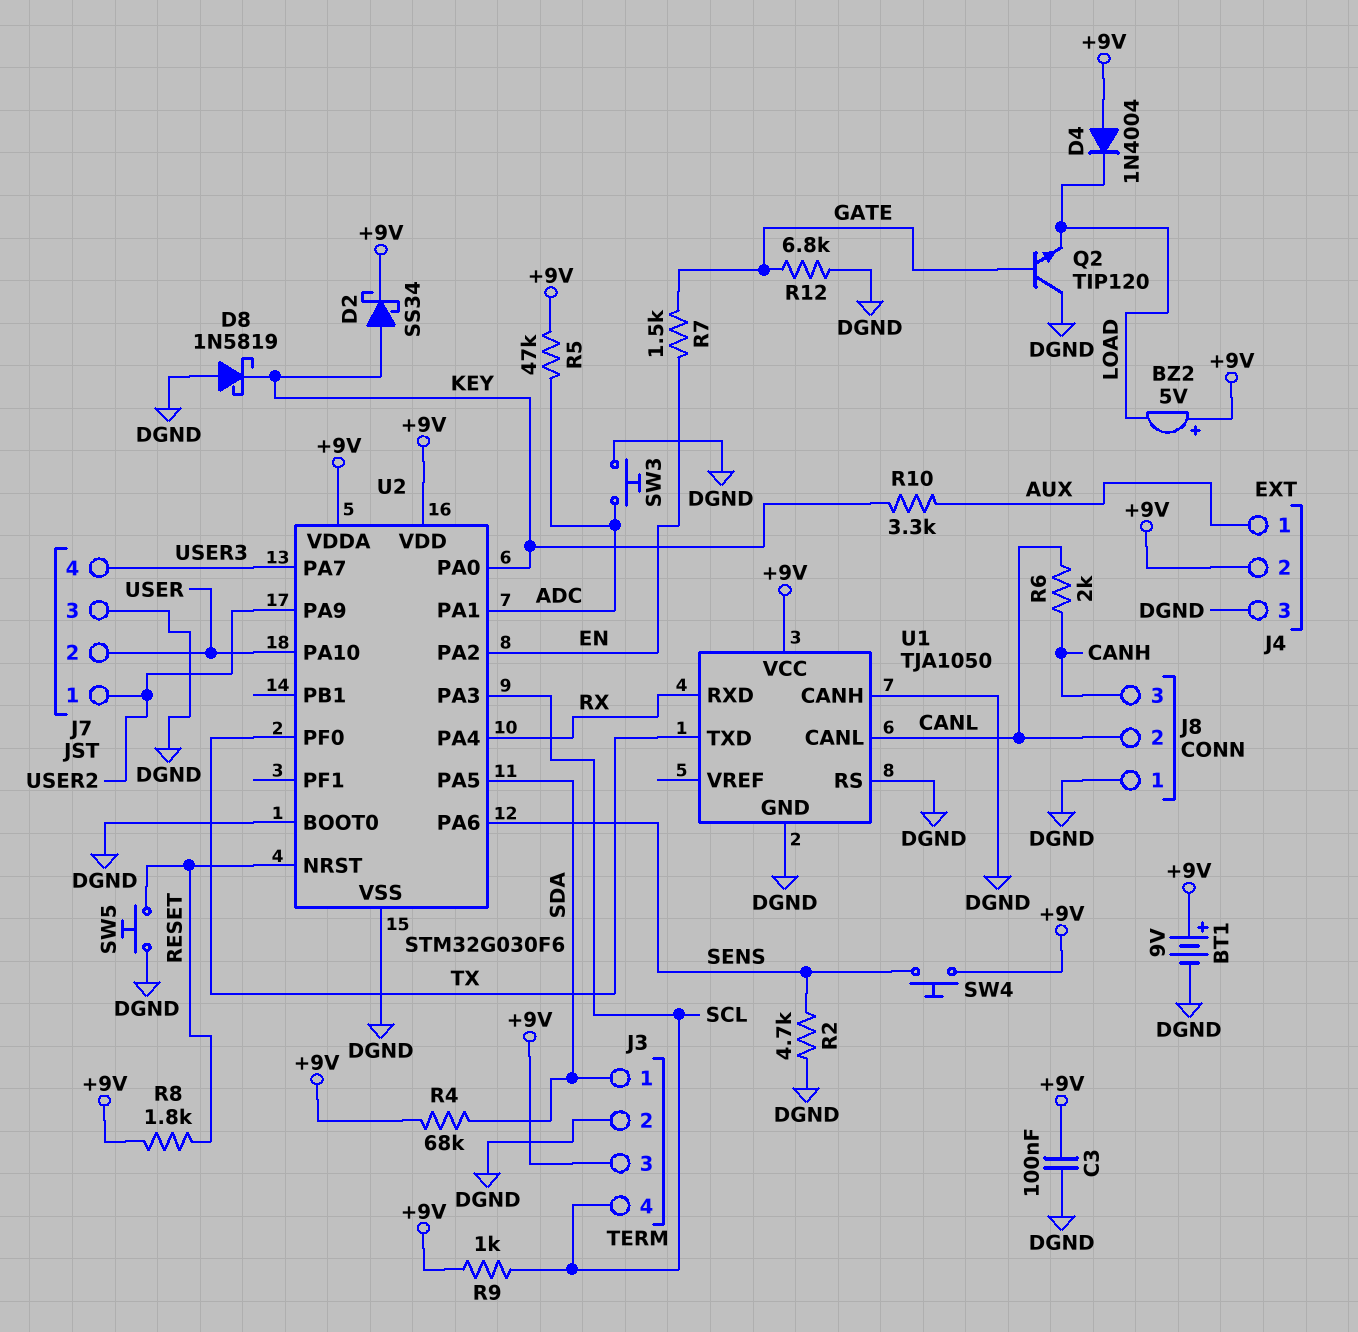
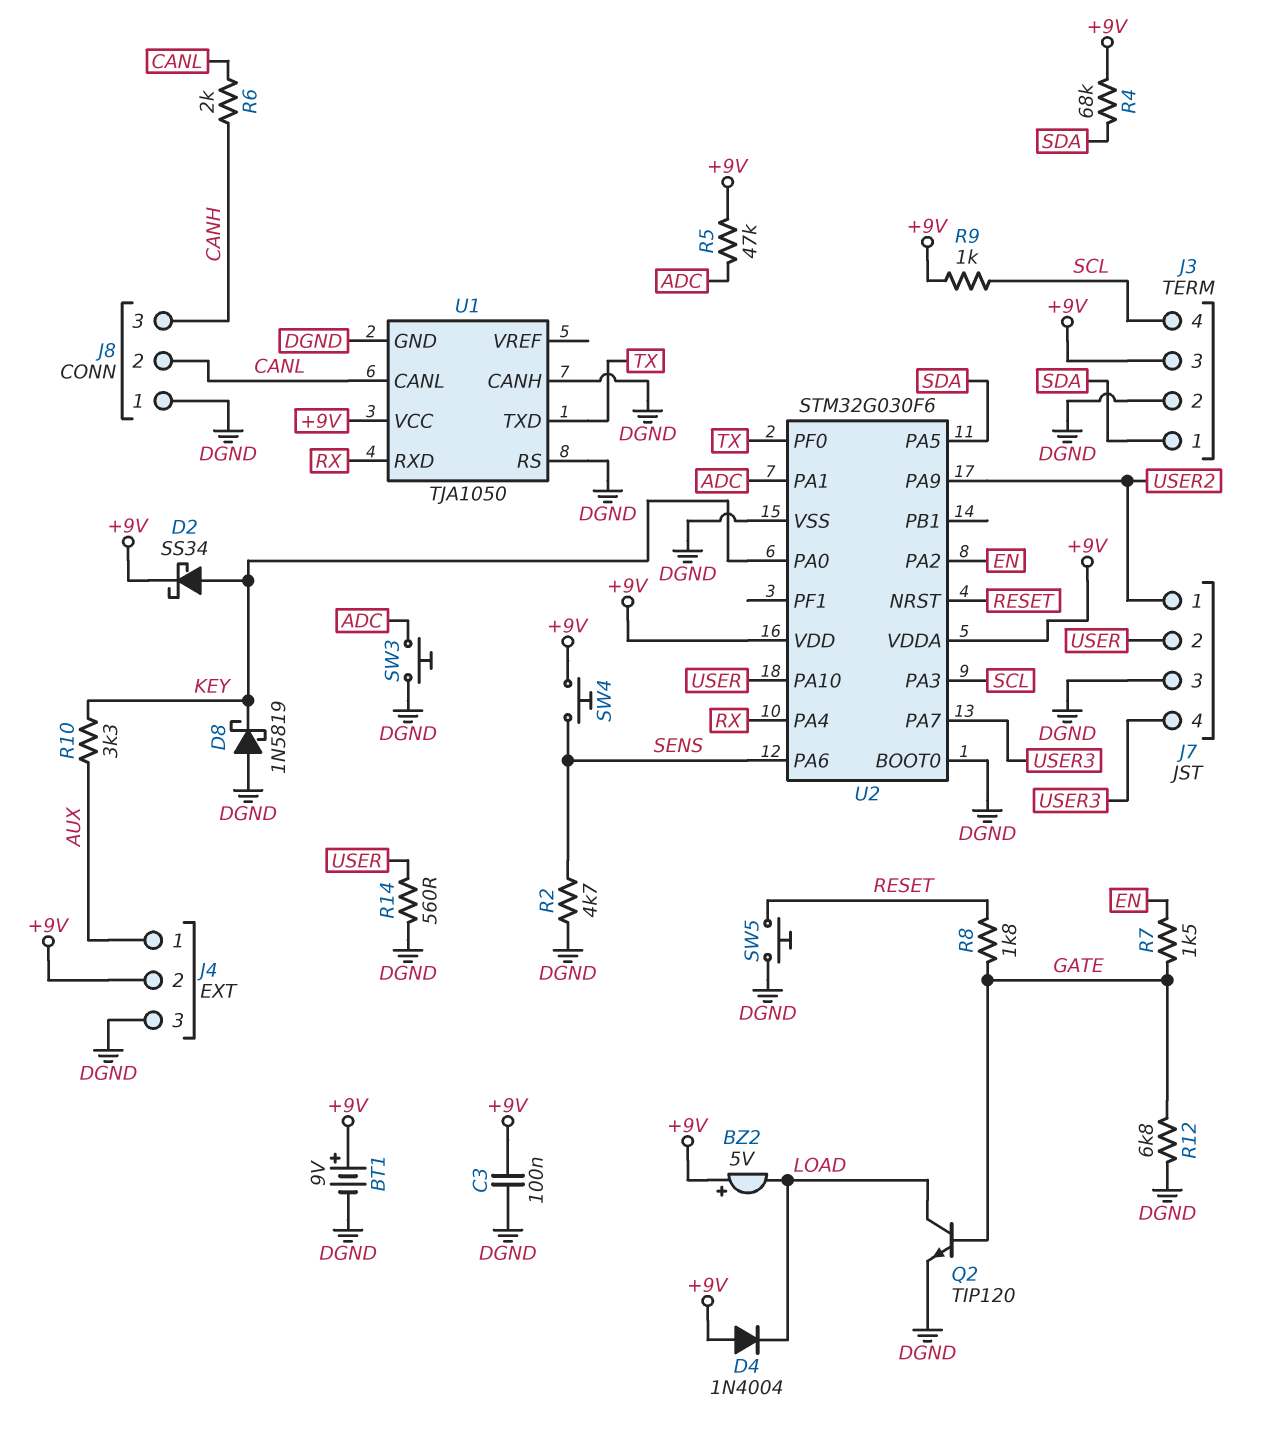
Q2: NPN TIP120 (B GATE, C DGND, E LOAD) -> NPN TIP120 (B GATE, C LOAD, E DGND)
R8: 1.8k (+9V, RESET) -> 1.8k (GATE, RESET)
R14: none -> 560 (DGND, USER)

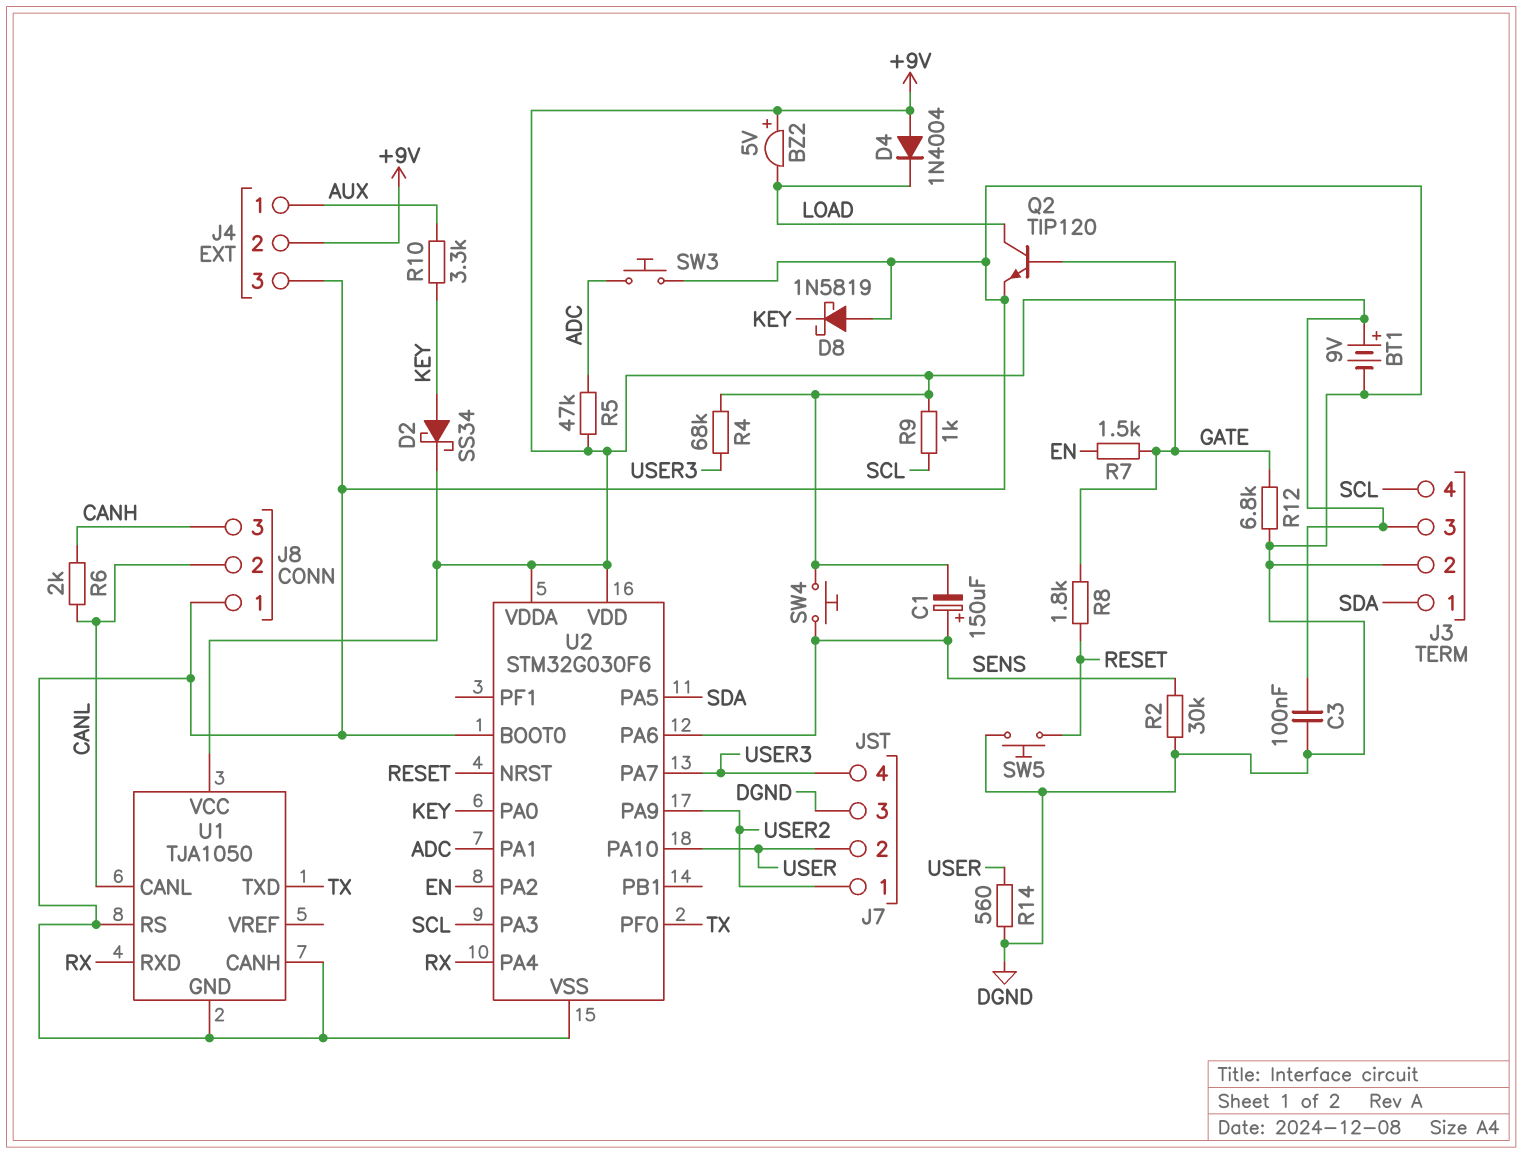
C1: none -> 150uF (plus SENS, minus +9V)
R2: 4.7k (DGND, SENS) -> 30k (DGND, SENS)
R4: 68k (+9V, SDA) -> 68k (+9V, USER3)

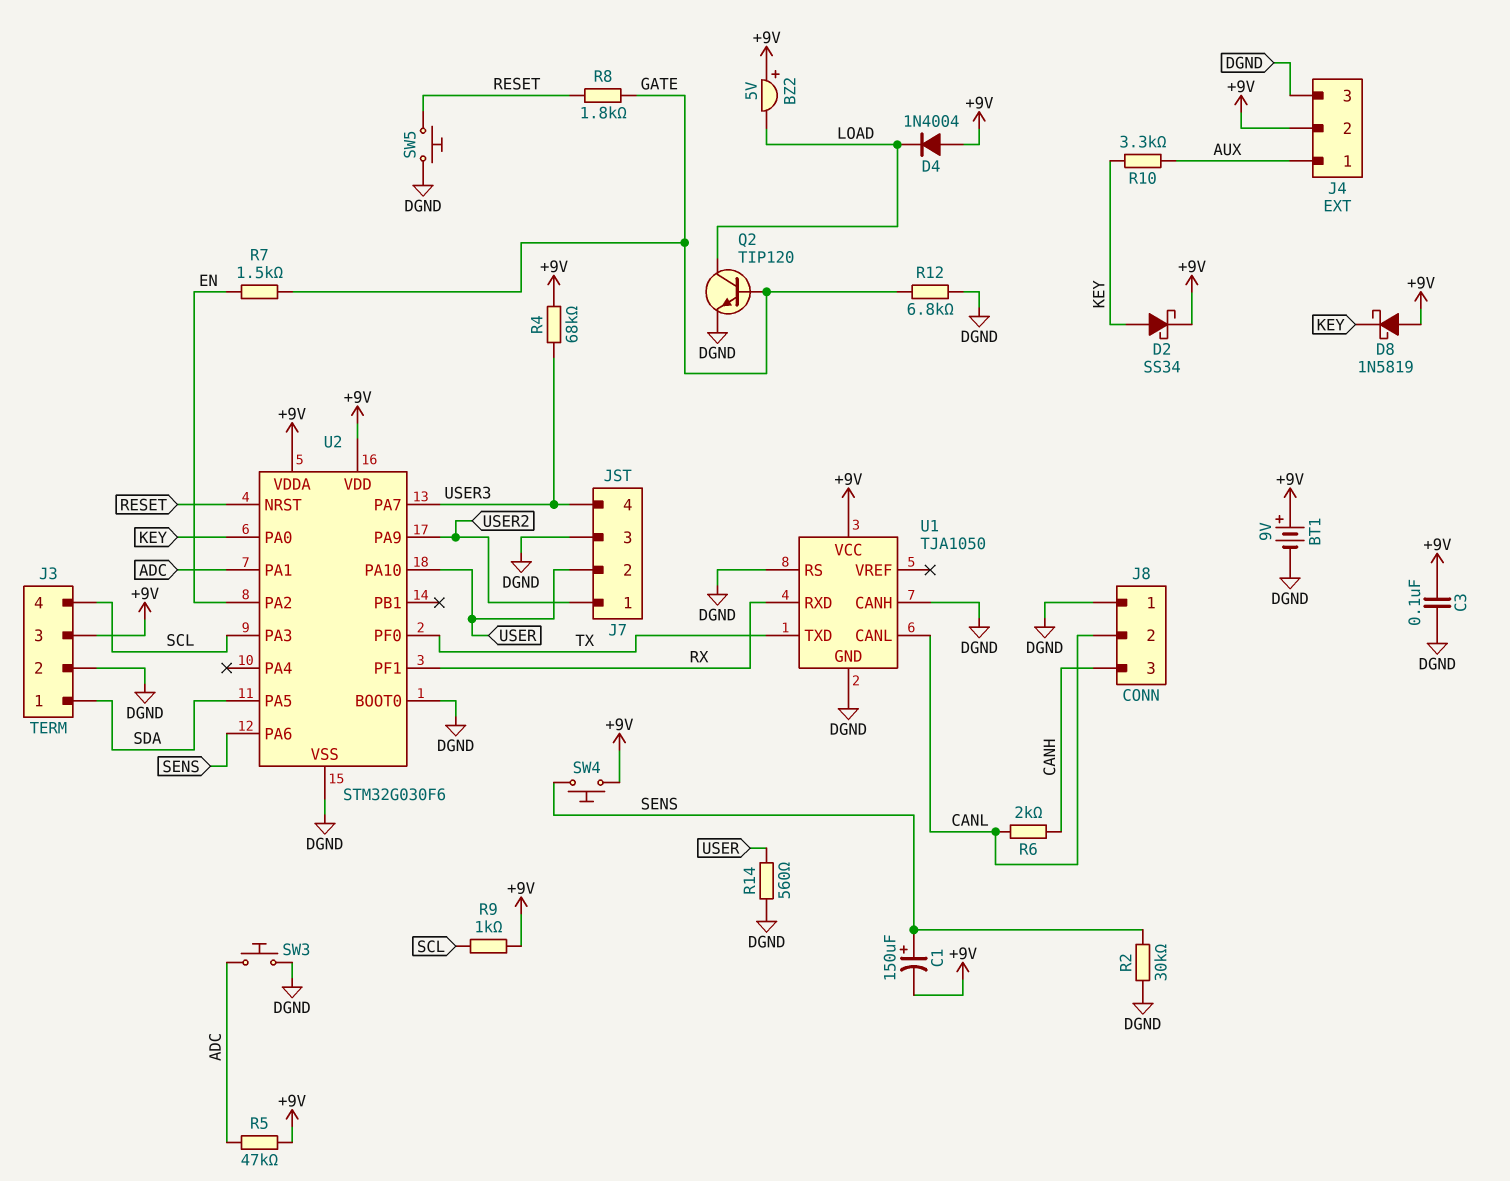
D8: schottky 1N5819 (A DGND, K KEY) -> schottky 1N5819 (A +9V, K KEY)
U2 pin PA4: RX -> none
U2 pin PF1: none -> RX

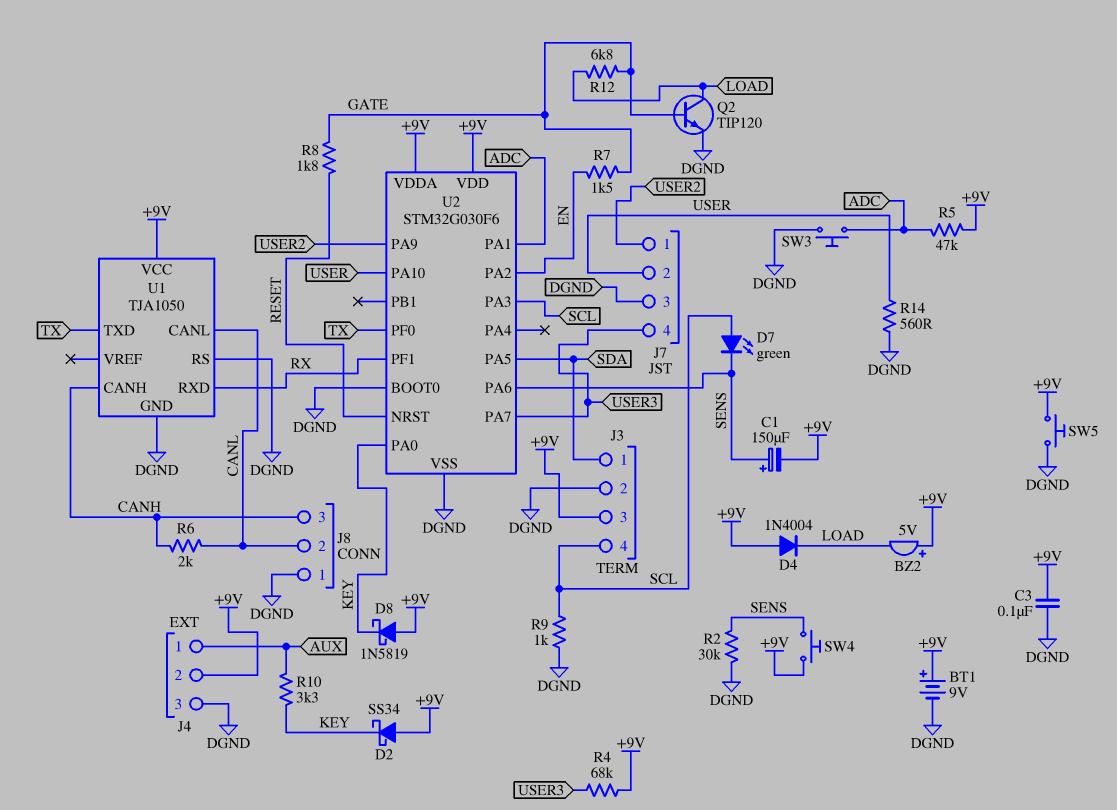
D2: schottky SS34 (A KEY, K +9V) -> schottky SS34 (A +9V, K KEY)
D7: none -> LED green (A SCL, K SENS)
R9: 1k (+9V, SCL) -> 1k (DGND, SCL)
R12: 6.8k (DGND, GATE) -> 6.8k (GATE, LOAD)
SW5: button (DGND, RESET) -> button (+9V, DGND)
U1 pin CANH: DGND -> CANH

